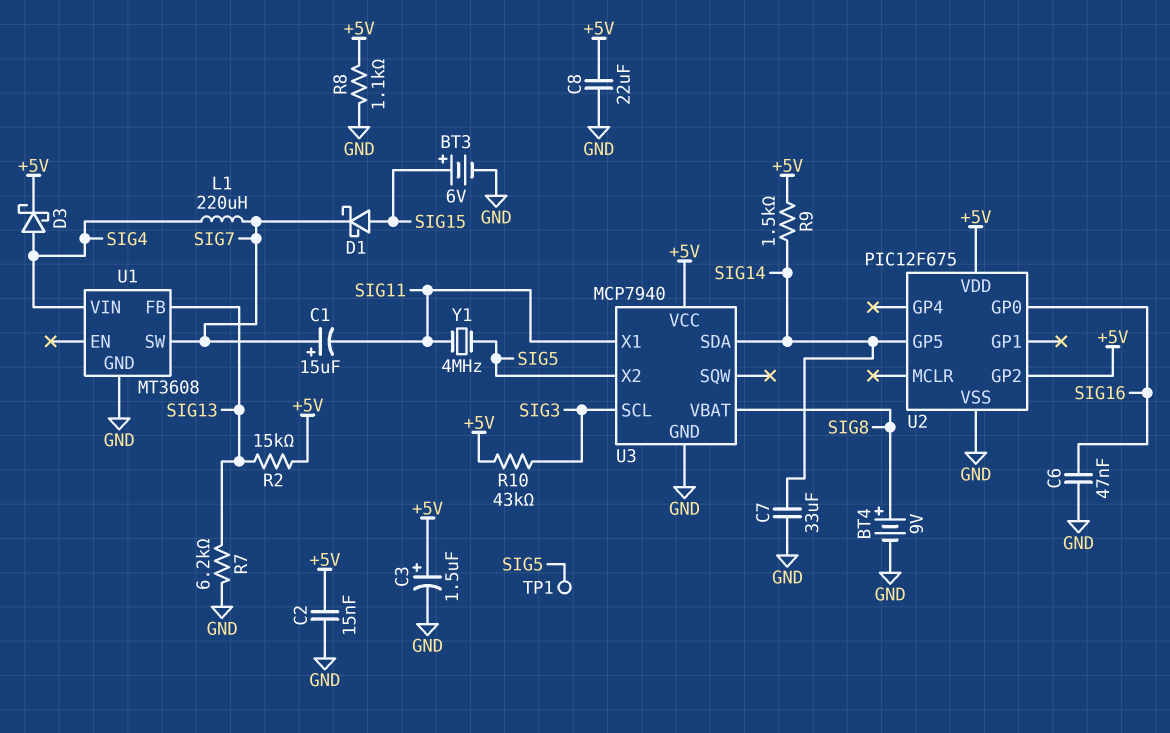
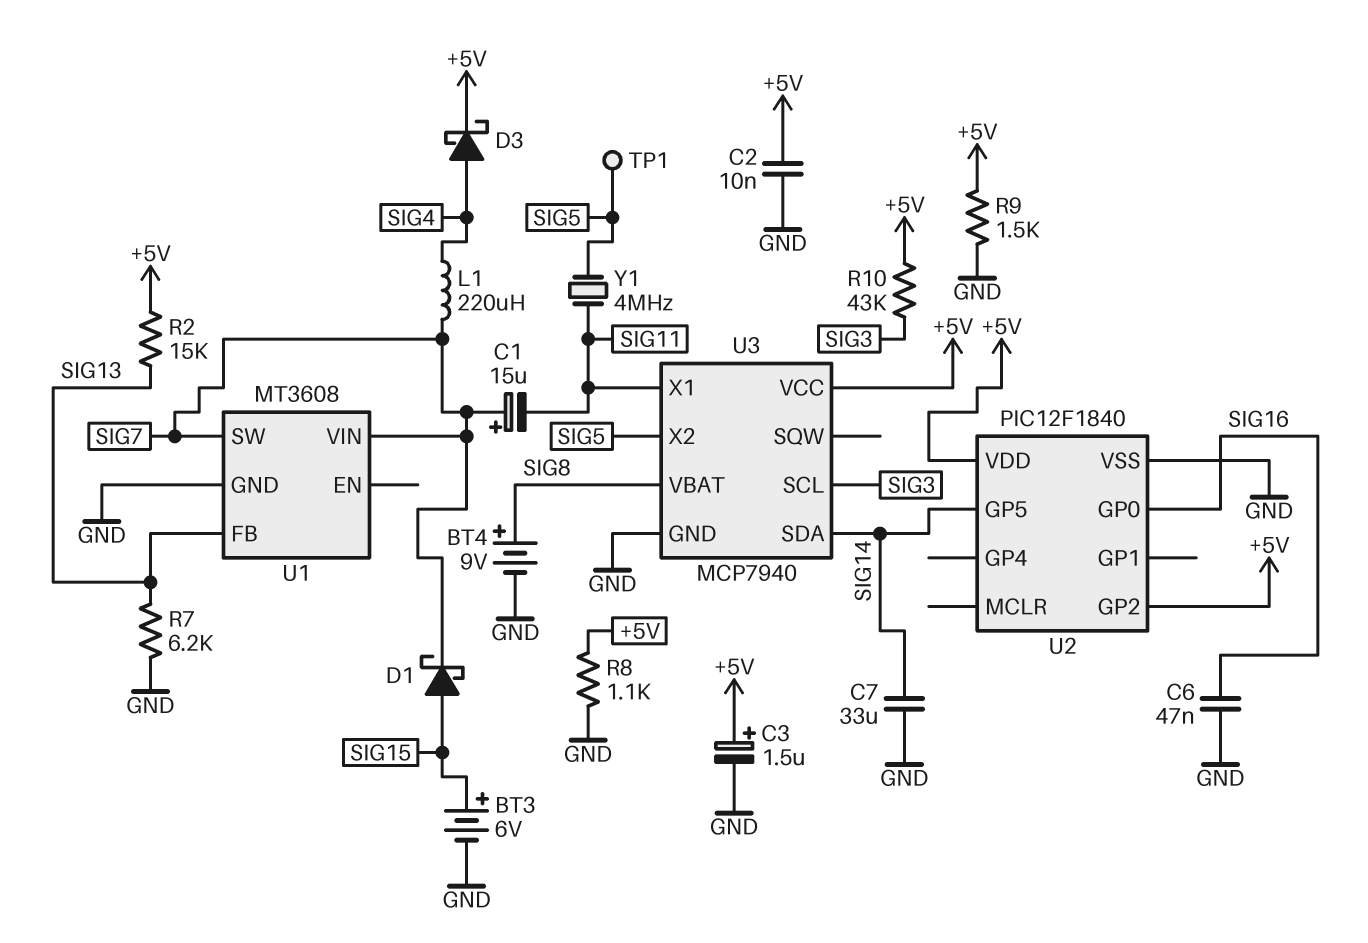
C2: 15nF (+5V, GND) -> 10nF (+5V, GND)
C8: 22uF (+5V, GND) -> none
R9: 1.5k (+5V, SIG14) -> 1.5k (+5V, GND)
U1 pin VIN: SIG4 -> SIG7
U2: PIC12F675 -> PIC12F1840

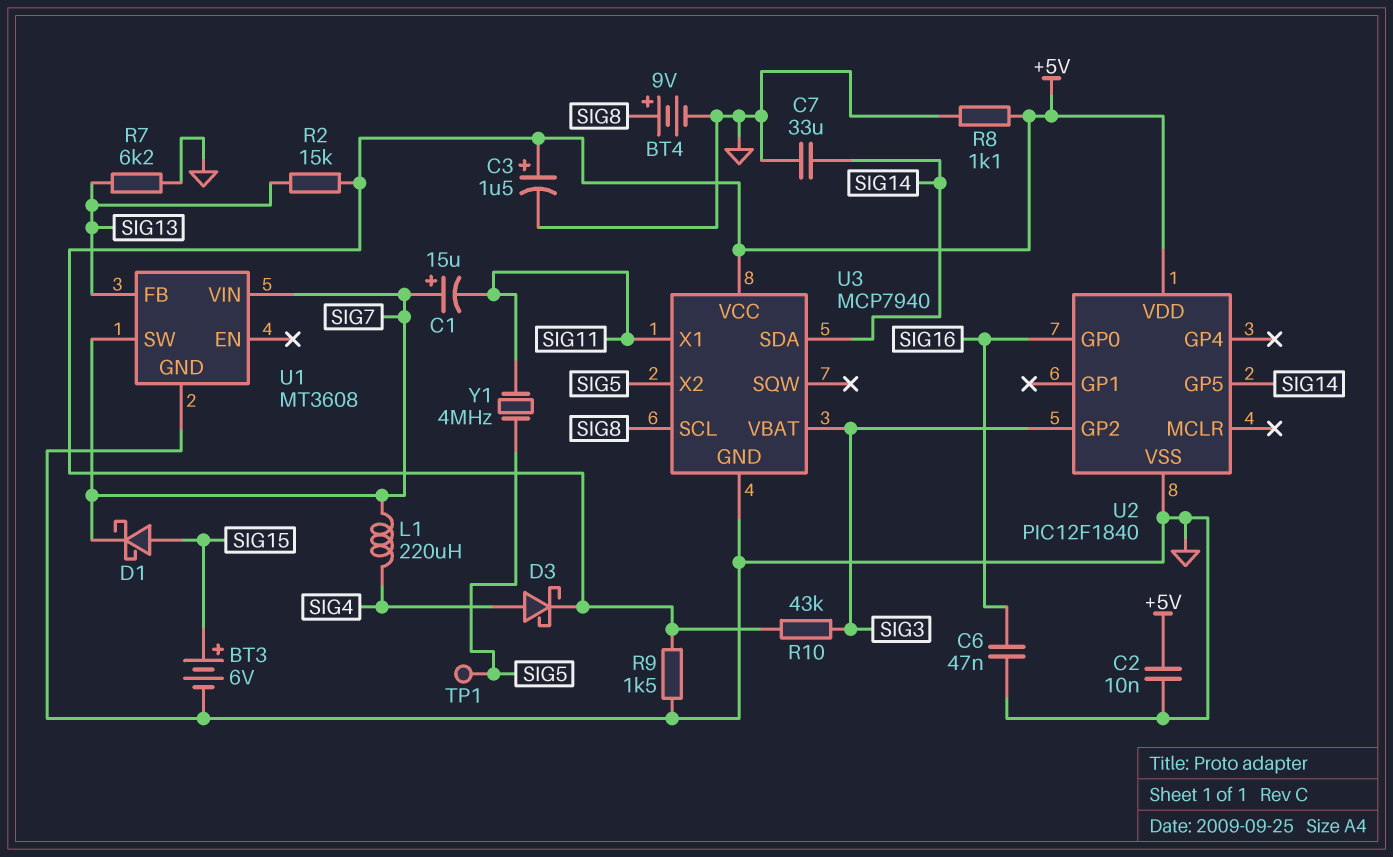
U2 pin GP2: +5V -> SIG3
U3 pin SCL: SIG3 -> SIG8
U3 pin VBAT: SIG8 -> SIG3

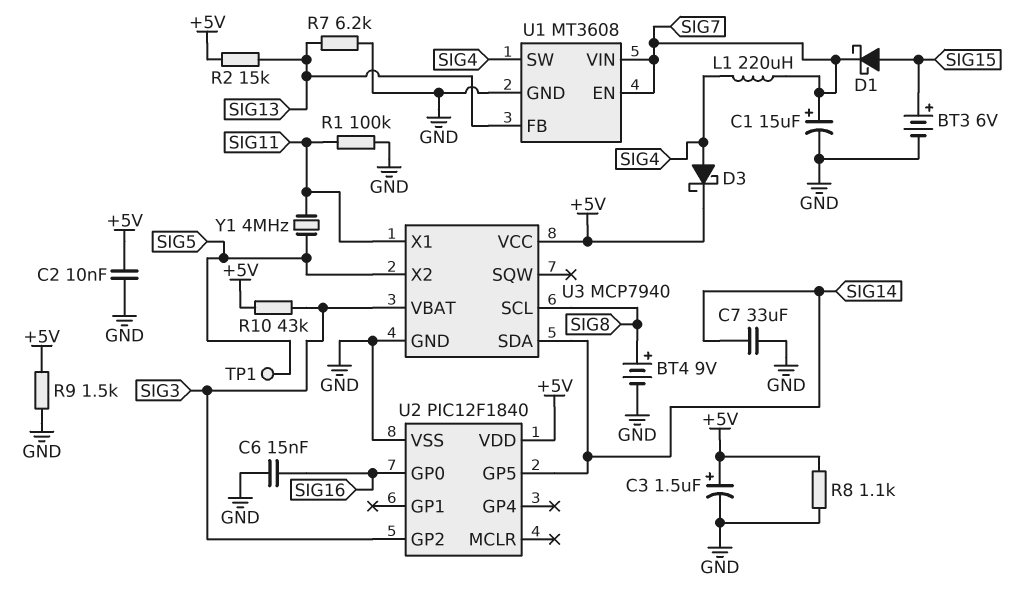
C1: 15uF (plus SIG7, minus SIG11) -> 15uF (plus SIG7, minus GND)
C6: 47nF (GND, SIG16) -> 15nF (GND, SIG16)
R1: none -> 100k (GND, SIG11)
U1 pin EN: none -> SIG7
U1 pin SW: SIG7 -> SIG4

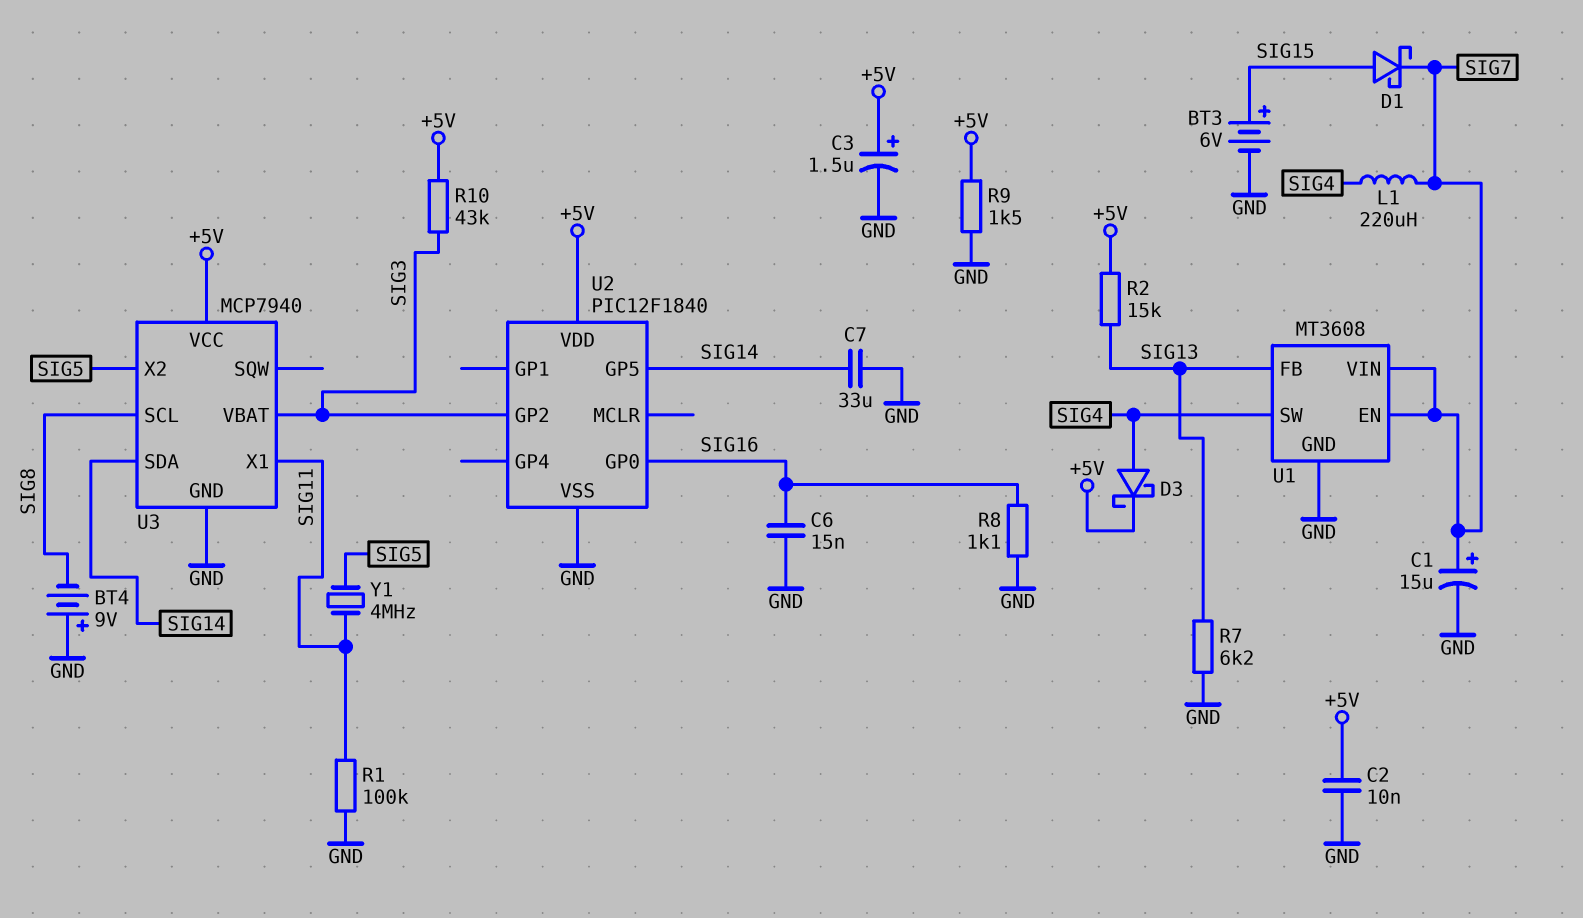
BT4: 9V (plus SIG8, minus GND) -> 9V (plus GND, minus SIG8)
R8: 1.1k (+5V, GND) -> 1.1k (GND, SIG16)
TP1: test point (SIG5) -> none

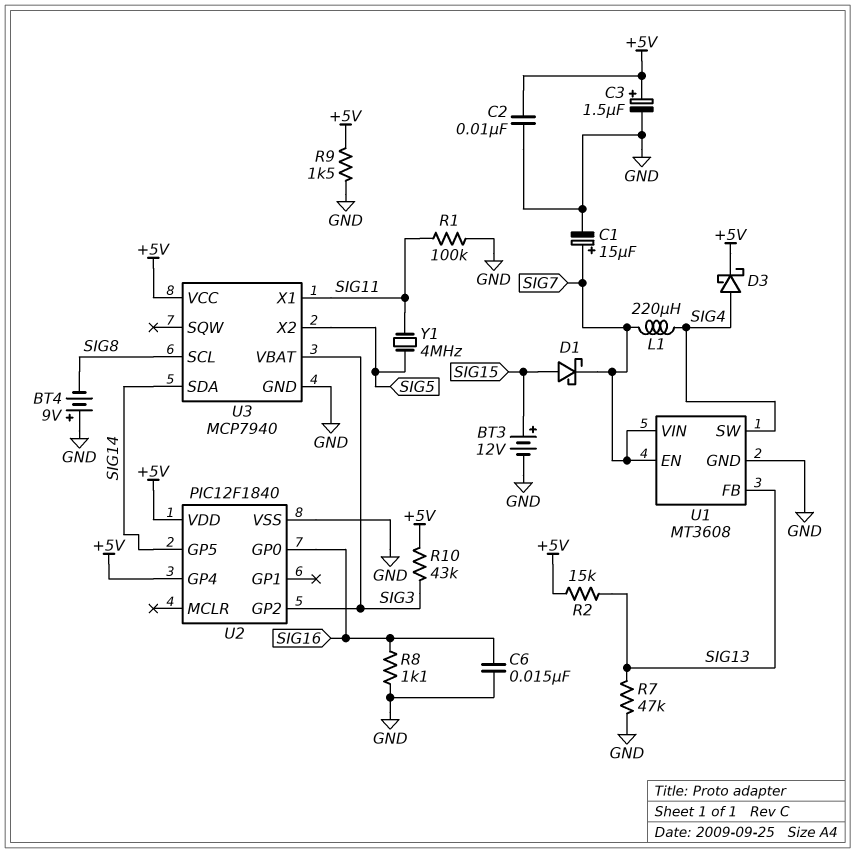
BT3: 6V (plus SIG15, minus GND) -> 12V (plus SIG15, minus GND)
C7: 33uF (GND, SIG14) -> none
R7: 6.2k (GND, SIG13) -> 47k (GND, SIG13)
U2 pin GP4: none -> +5V

